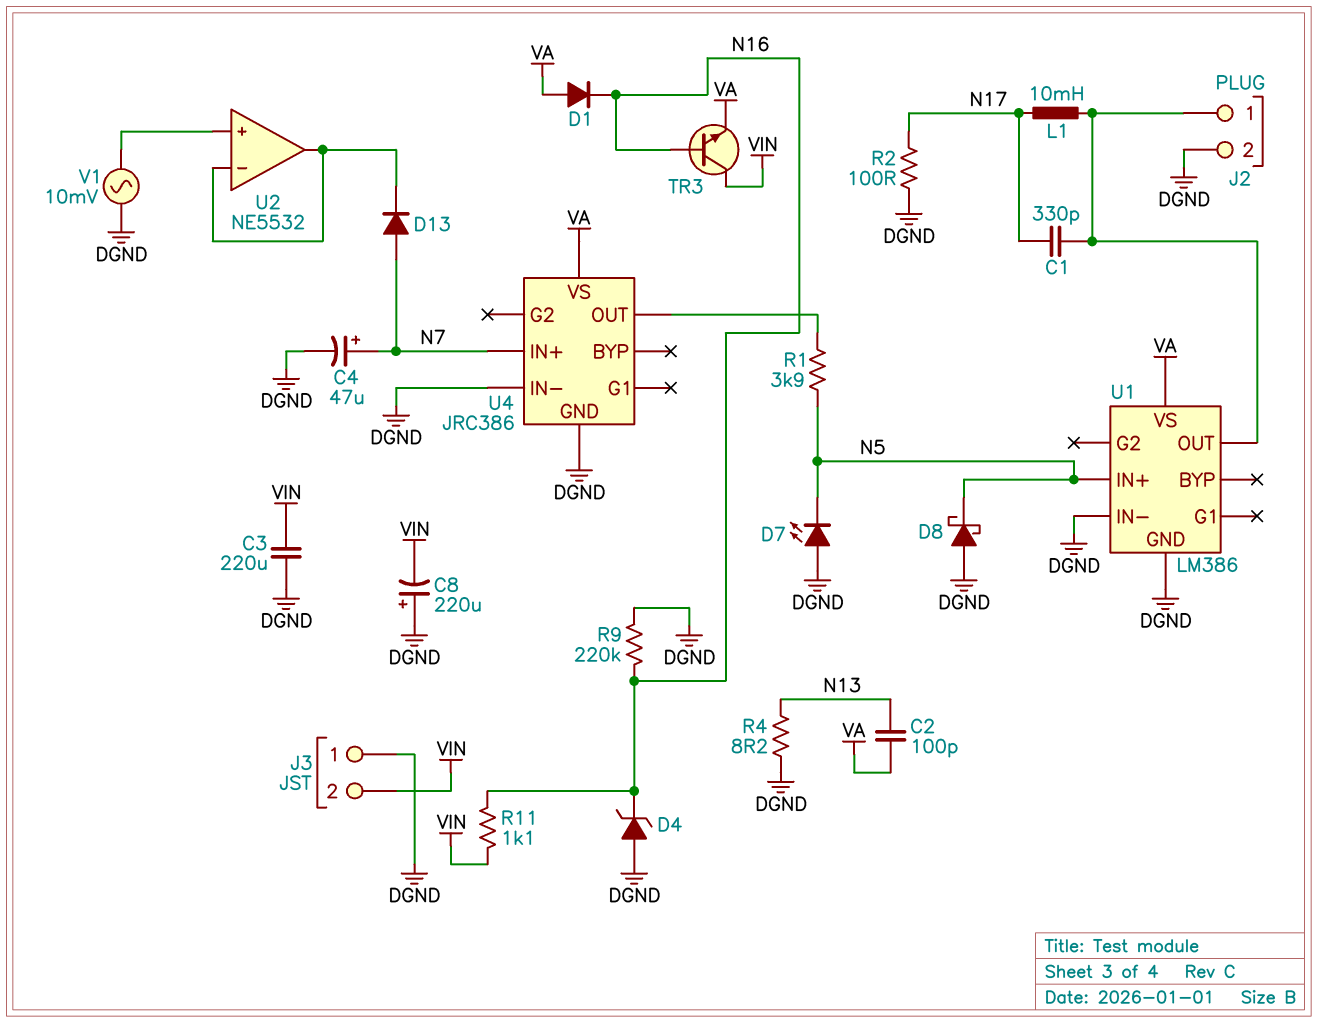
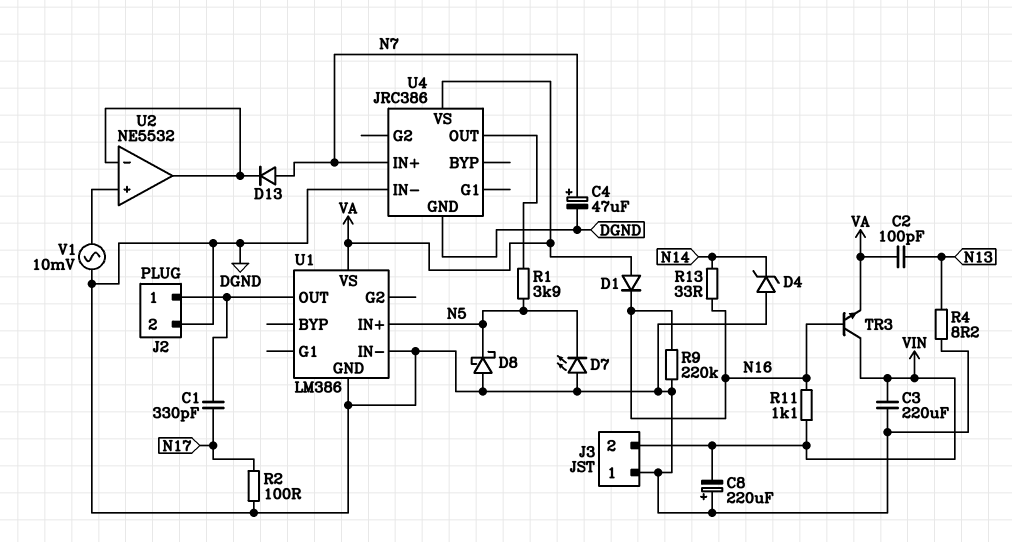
D4: zener (A DGND, K N16) -> zener (A DGND, K N14)
L1: 10mH (J2/1, N17) -> none
R13: none -> 33 (N14, N16)

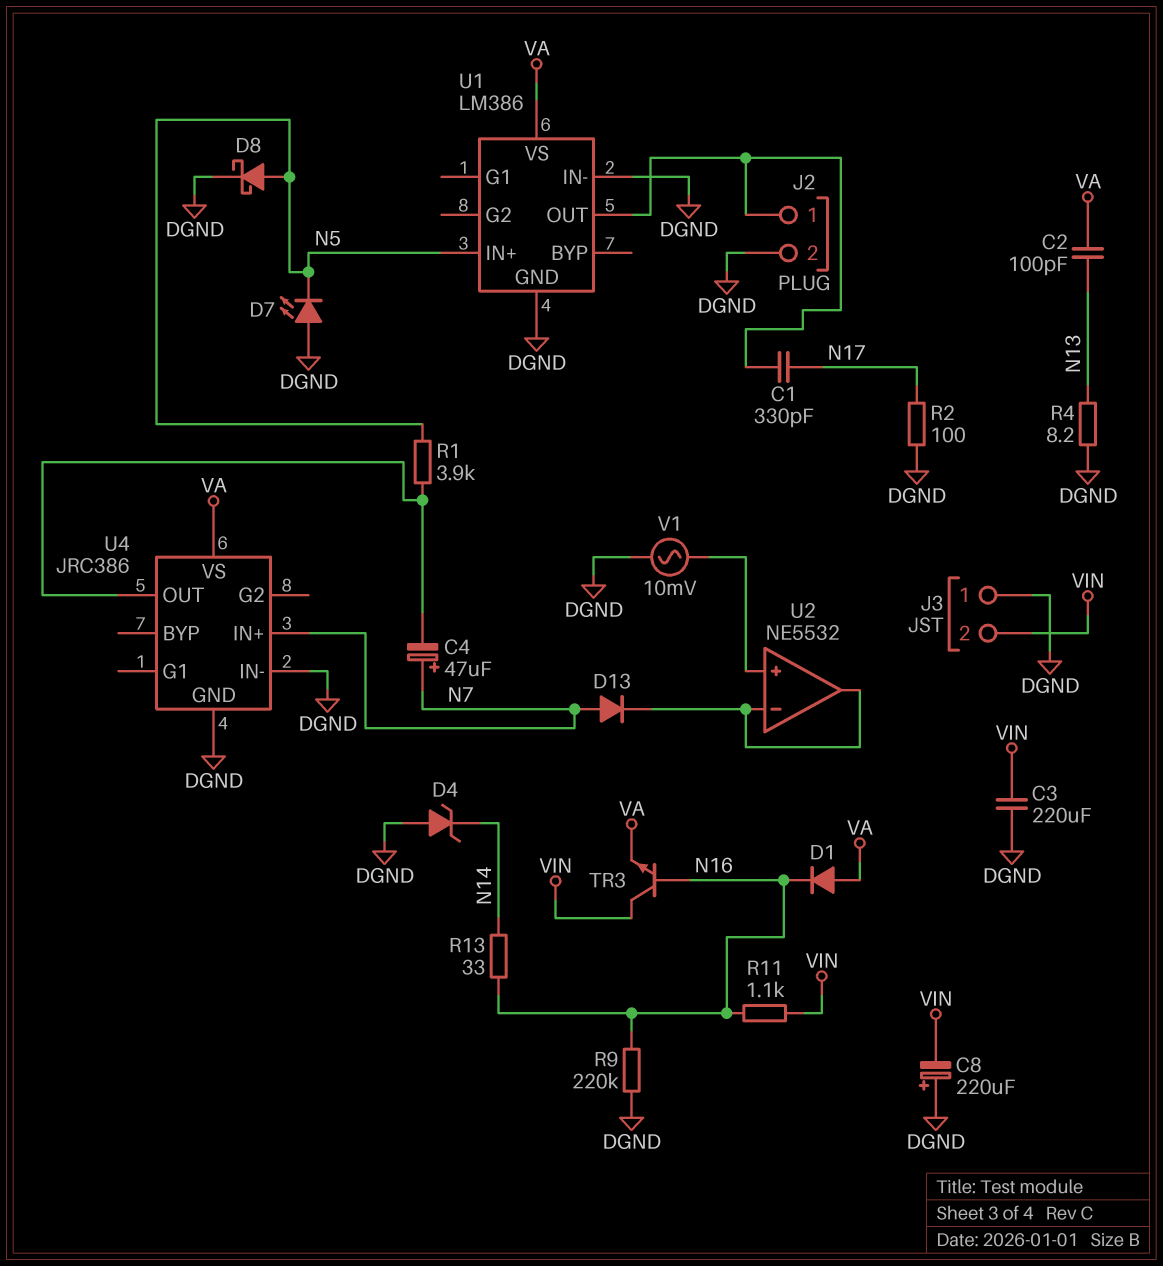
C4: 47uF (plus N7, minus DGND) -> 47uF (plus N7, minus U4/OUT)
D8: schottky (A DGND, K N5) -> schottky (A N5, K DGND)

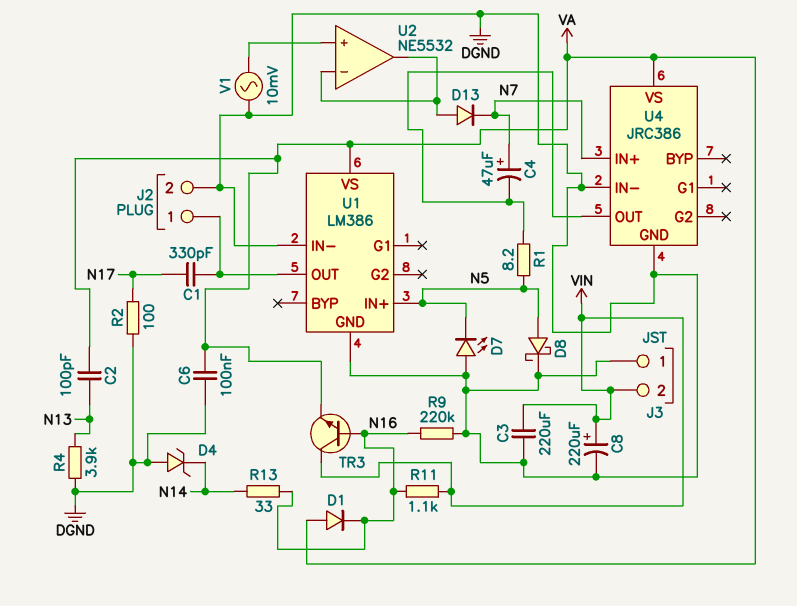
C6: none -> 100nF (DGND, VA)
C8: 220uF (plus DGND, minus VIN) -> 220uF (plus VIN, minus DGND)
D13: diode (A N7, K U2/in-) -> diode (A U2/in-, K N7)
R1: 3.9k (N5, U4/OUT) -> 8.2 (N5, U4/OUT)
R4: 8.2 (DGND, N13) -> 3.9k (DGND, N13)

